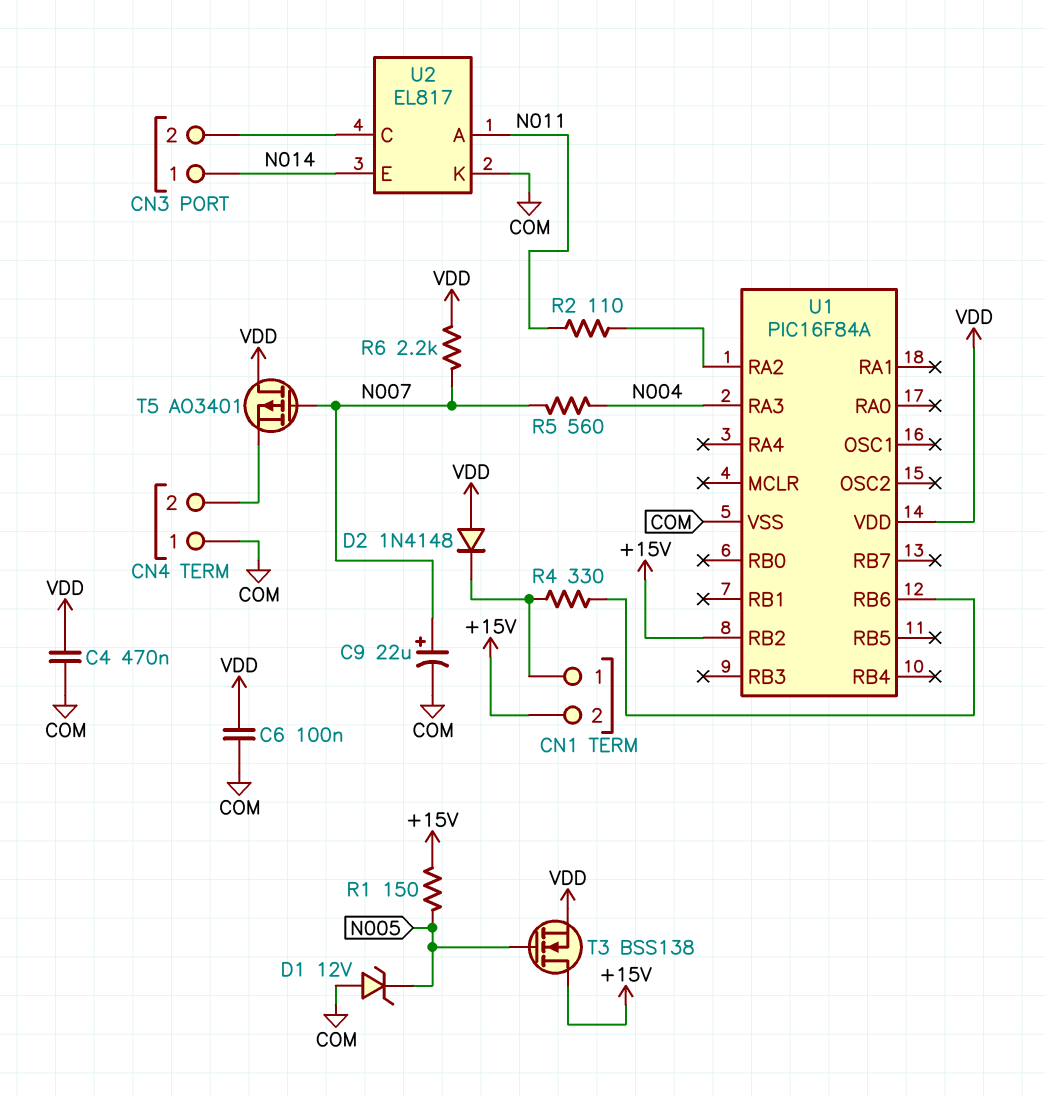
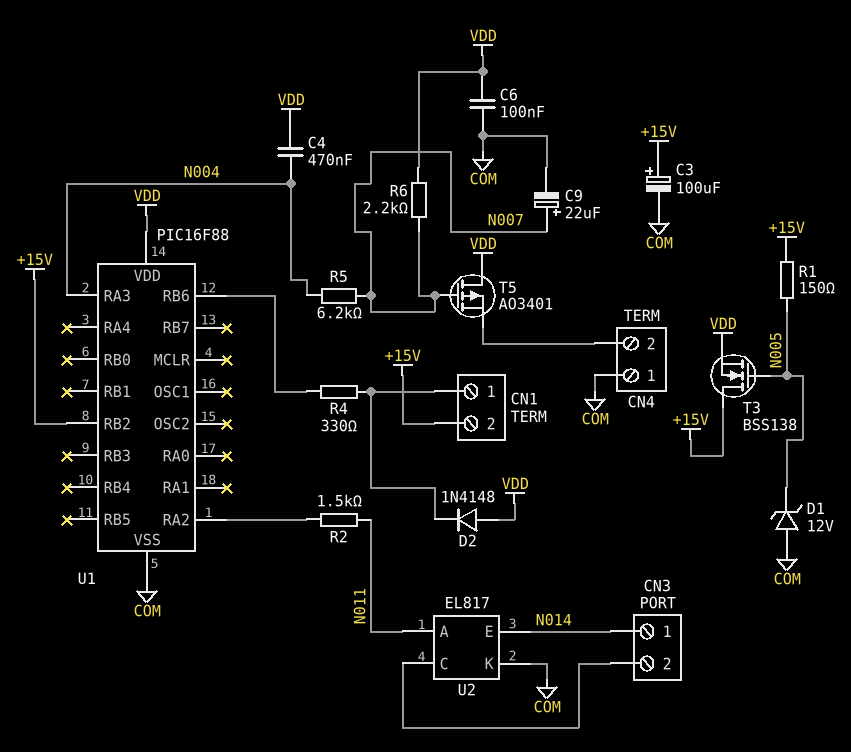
C3: none -> 100uF (plus +15V, minus COM)
C4: 470nF (COM, VDD) -> 470nF (N004, VDD)
R2: 110 (N011, U1/RA2) -> 1.5k (N011, U1/RA2)
R5: 560 (N004, N007) -> 6.2k (N004, N007)
U1: PIC16F84A -> PIC16F88

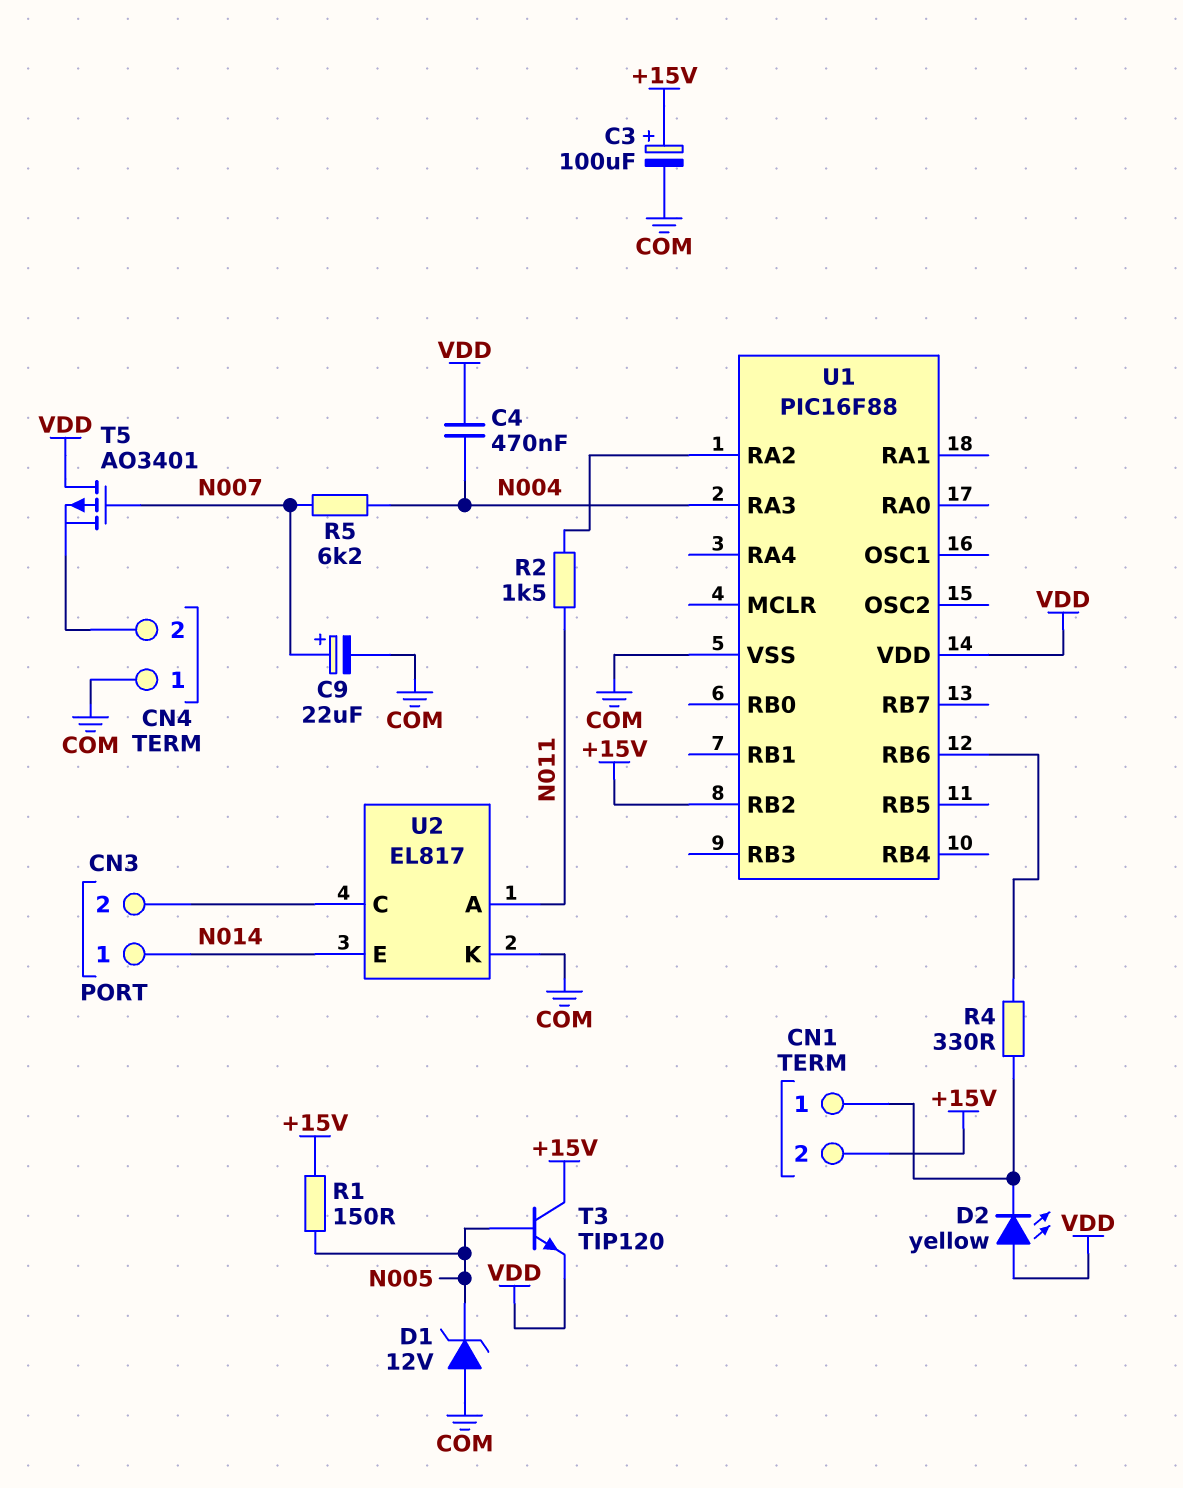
C6: 100nF (COM, VDD) -> none
D2: diode 1N4148 (A VDD, K CN1/1) -> LED yellow (A VDD, K CN1/1)
R6: 2.2k (N007, VDD) -> none
T3: NMOS BSS138 (G N005, D +15V, S VDD) -> NPN TIP120 (B N005, C +15V, E VDD)

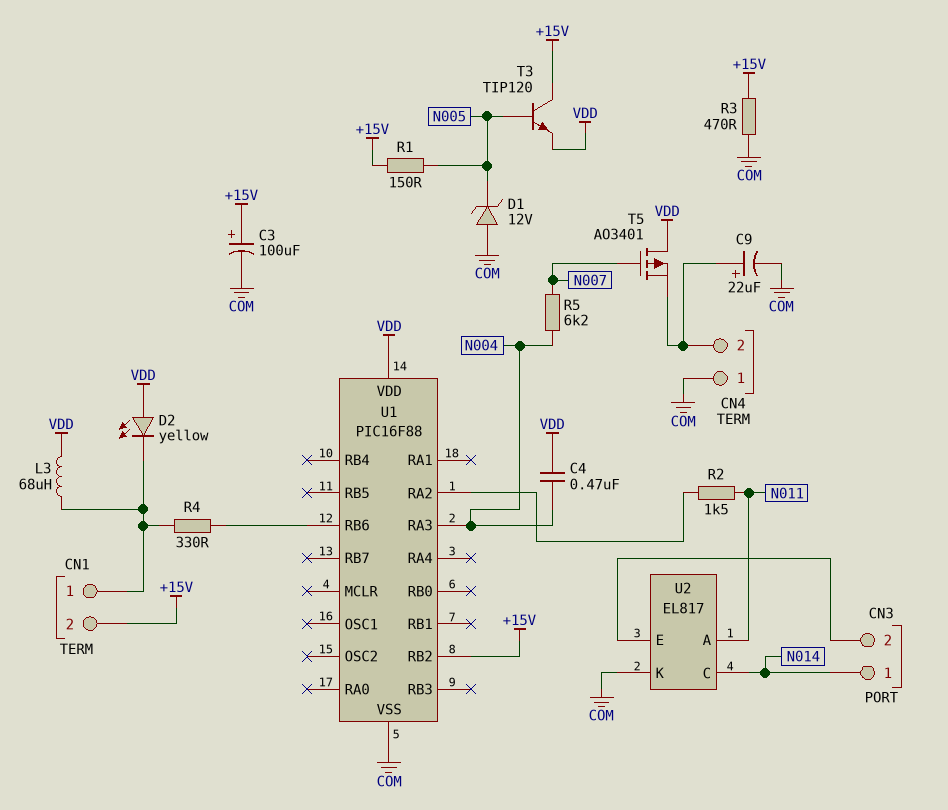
C9: 22uF (plus N007, minus COM) -> 22uF (plus CN4/2, minus COM)
L3: none -> 68uH (CN1/1, VDD)
R3: none -> 470 (+15V, COM)
U2 pin C: CN3/2 -> N014
U2 pin E: N014 -> CN3/2

